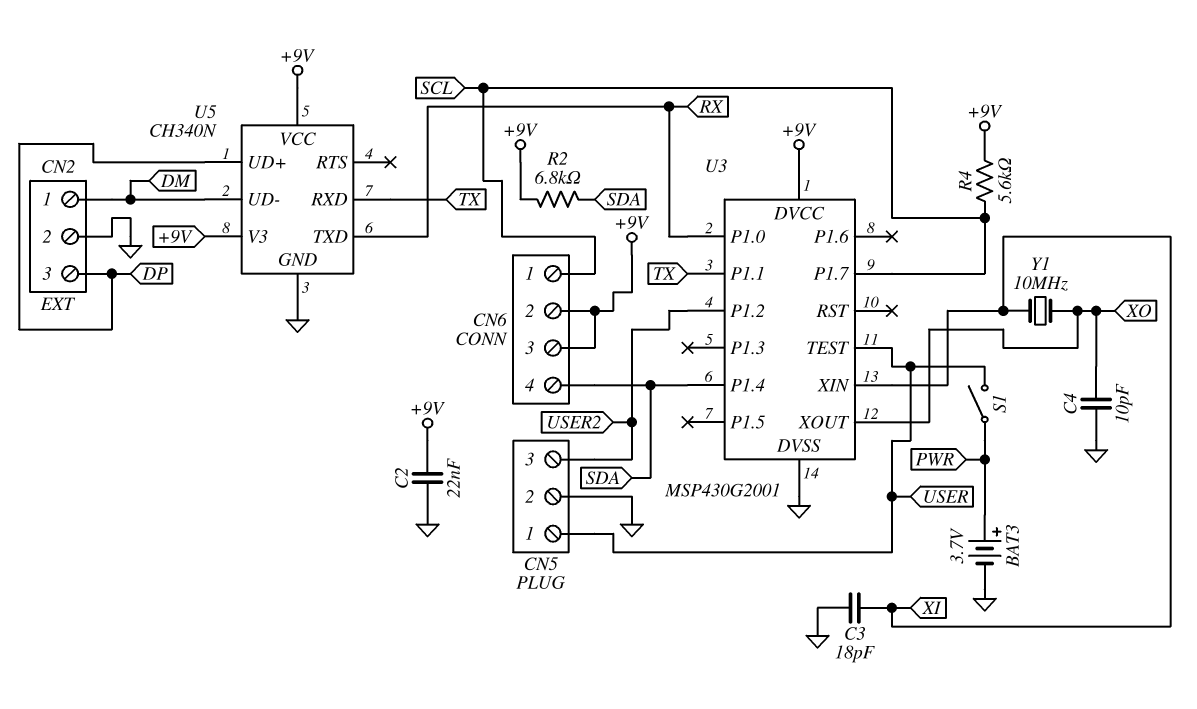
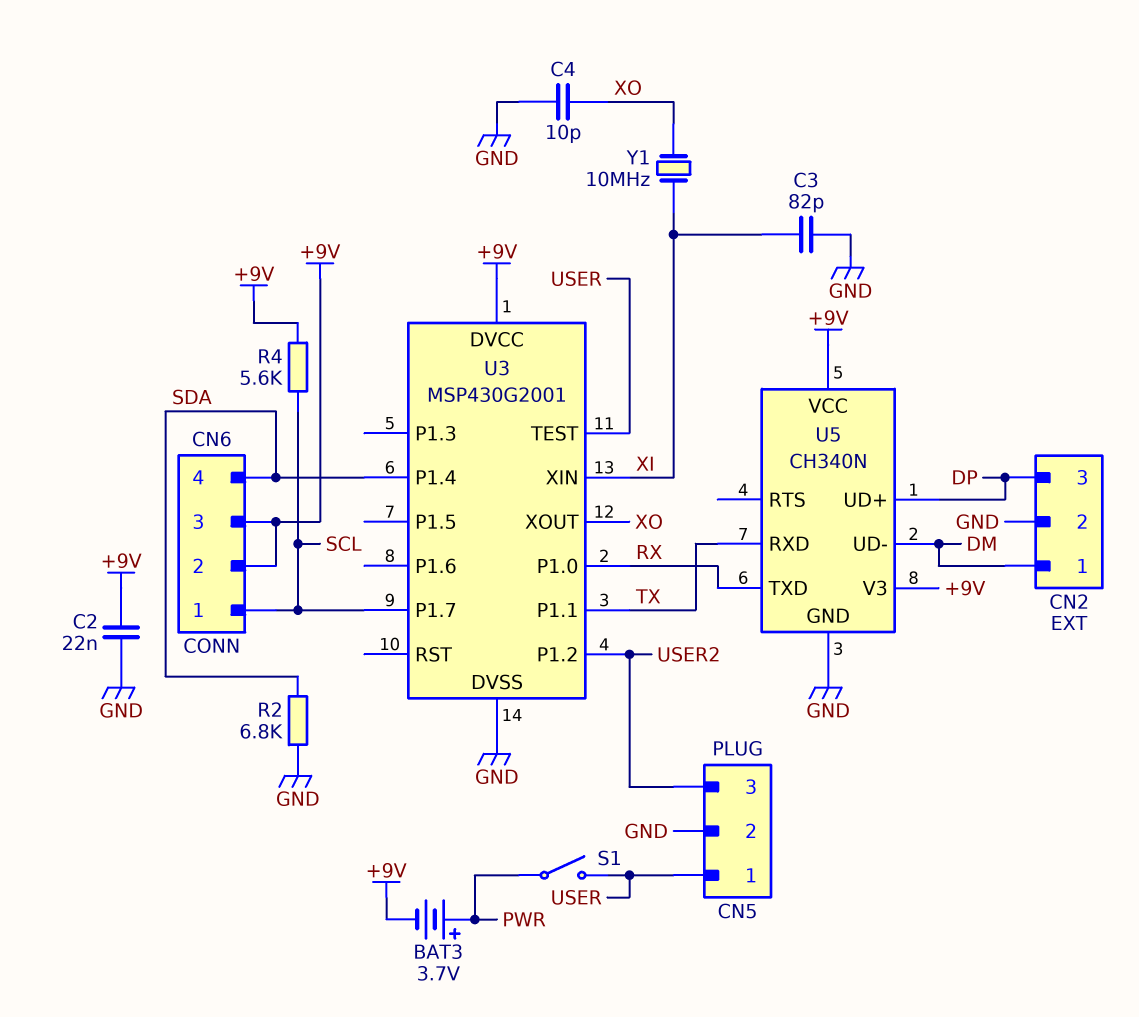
BAT3: 3.7V (plus PWR, minus GND) -> 3.7V (plus PWR, minus +9V)
C3: 18pF (GND, XI) -> 82pF (GND, XI)
R2: 6.8k (+9V, SDA) -> 6.8k (GND, SDA)

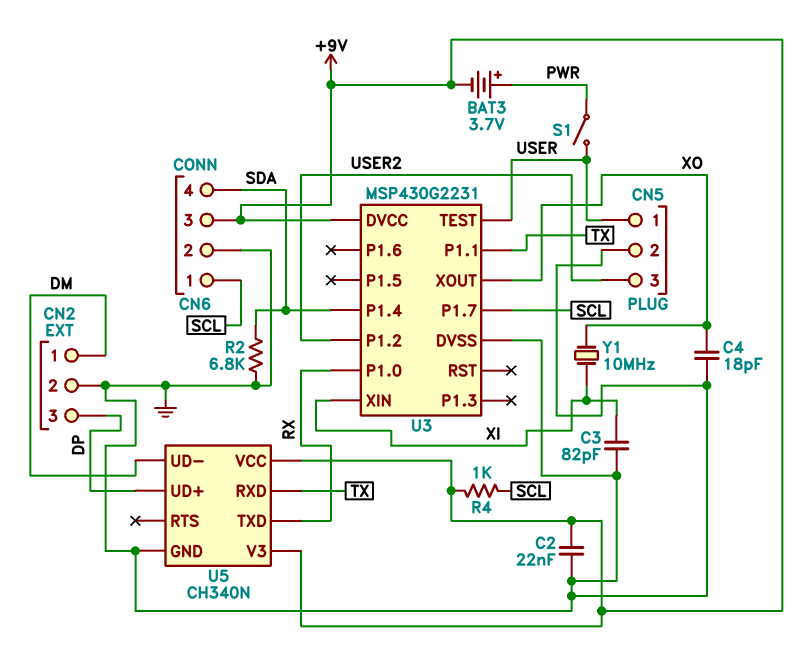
C4: 10pF (GND, XO) -> 18pF (GND, XO)
CN6 pin 2: +9V -> GND
R4: 5.6k (+9V, SCL) -> 1k (+9V, SCL)
U3: MSP430G2001 -> MSP430G2231

